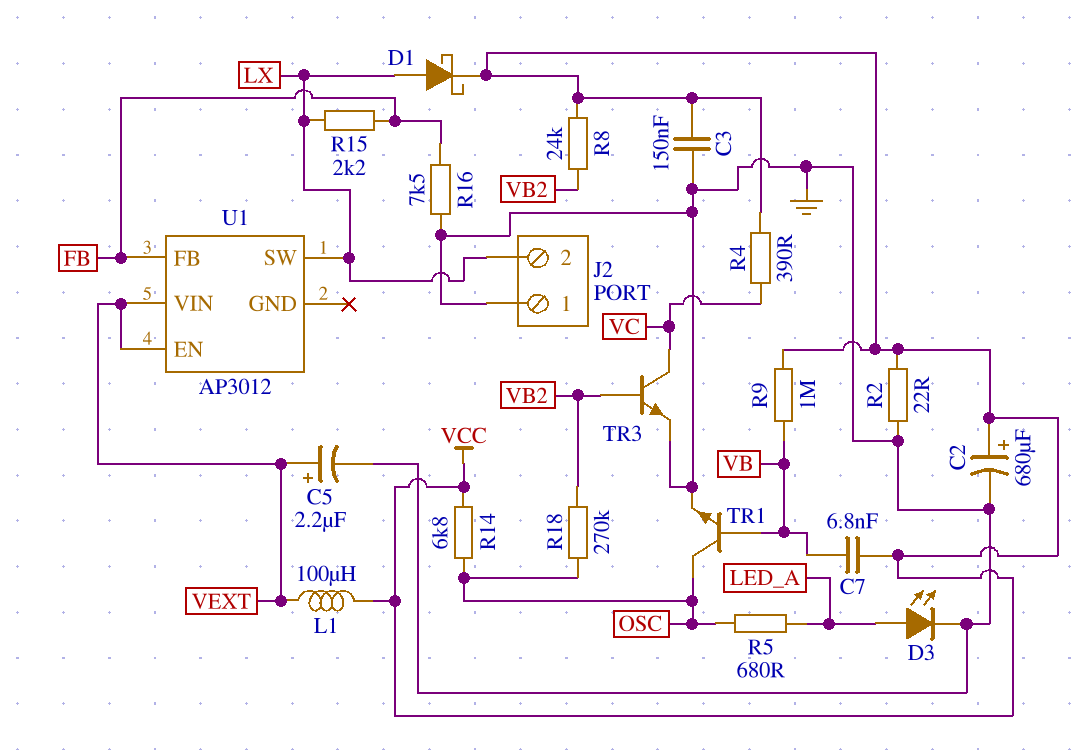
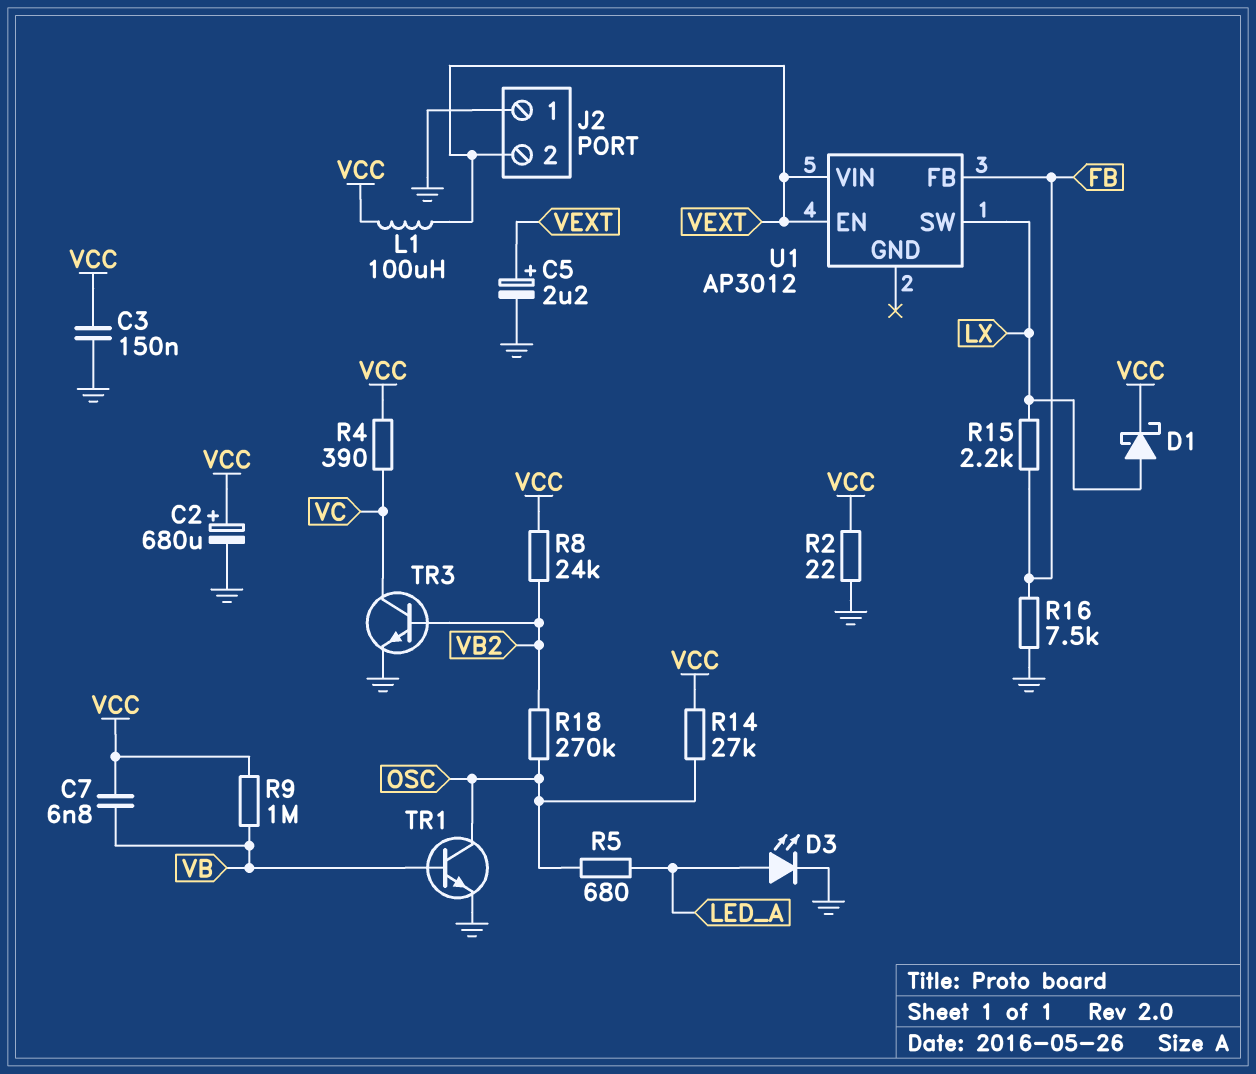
J2 pin 2: LX -> VEXT
R14: 6.8k (OSC, VCC) -> 27k (OSC, VCC)

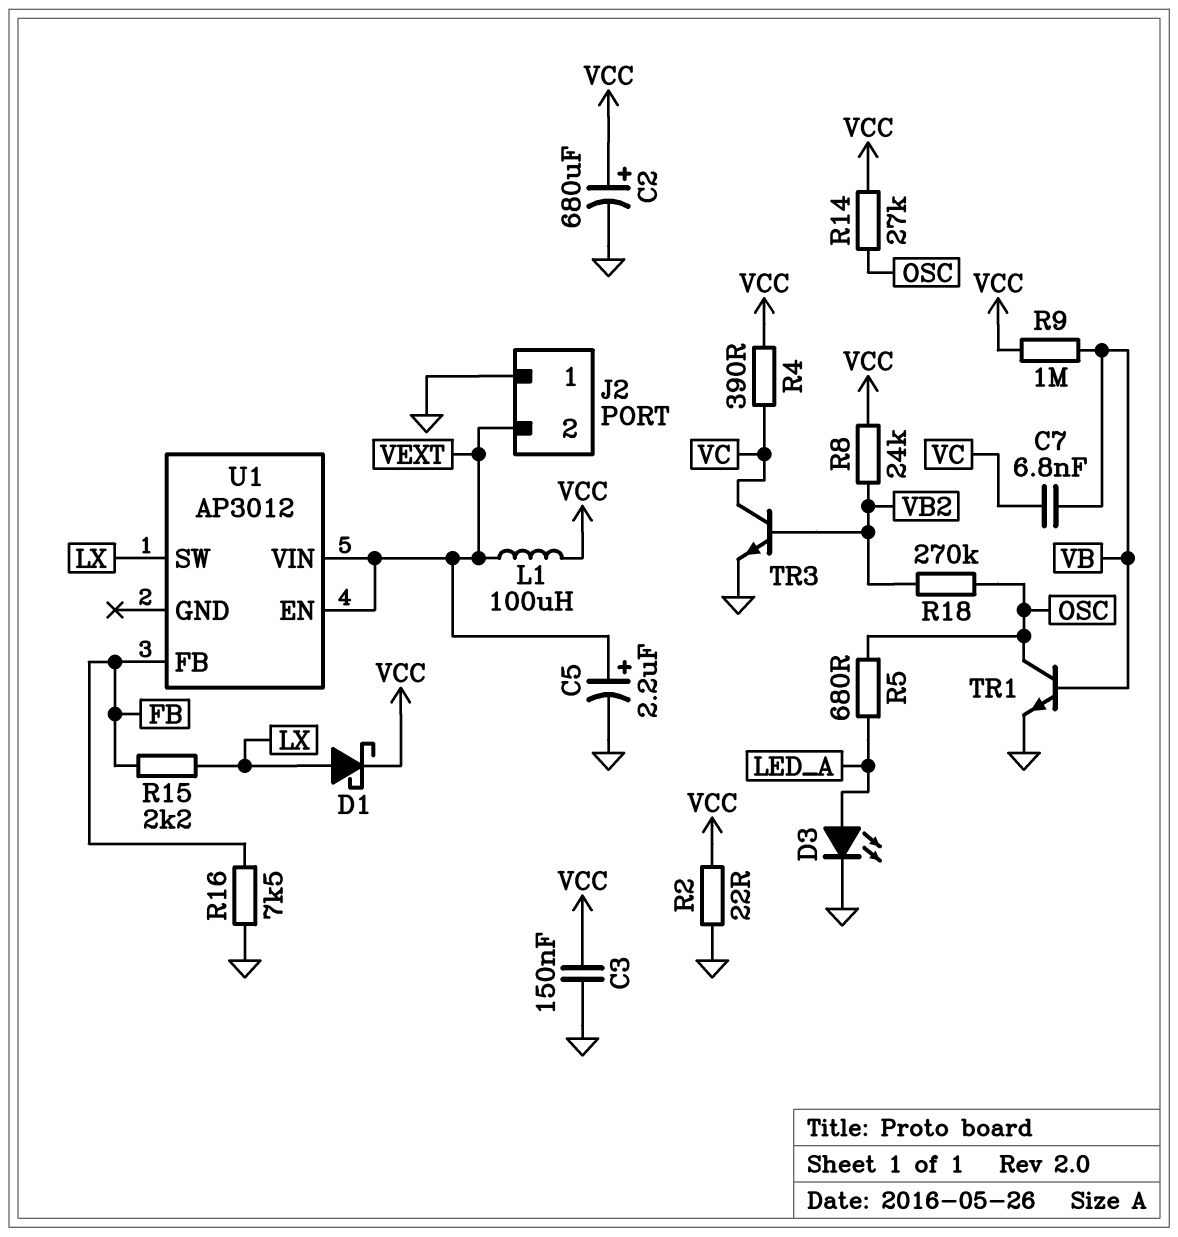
C7: 6.8nF (VB, VCC) -> 6.8nF (VB, VC)

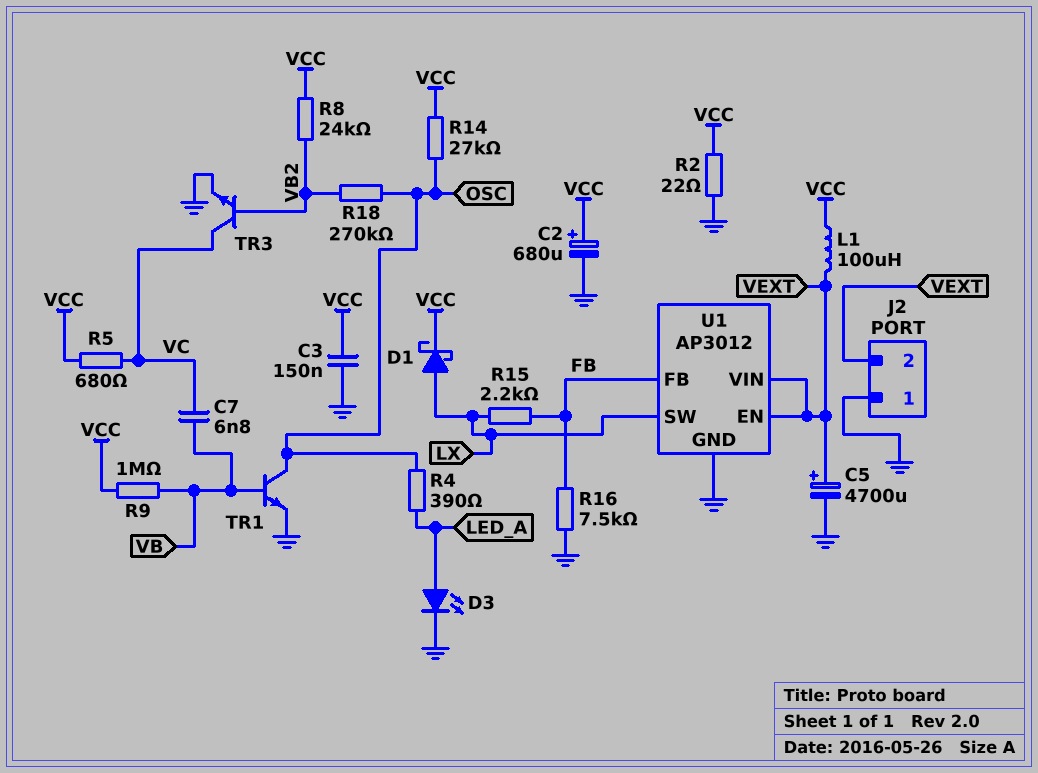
C5: 2.2uF (plus VEXT, minus GND) -> 4700uF (plus VEXT, minus GND)
R4: 390 (VC, VCC) -> 390 (LED_A, OSC)
R5: 680 (LED_A, OSC) -> 680 (VC, VCC)
U1 pin GND: none -> GND

